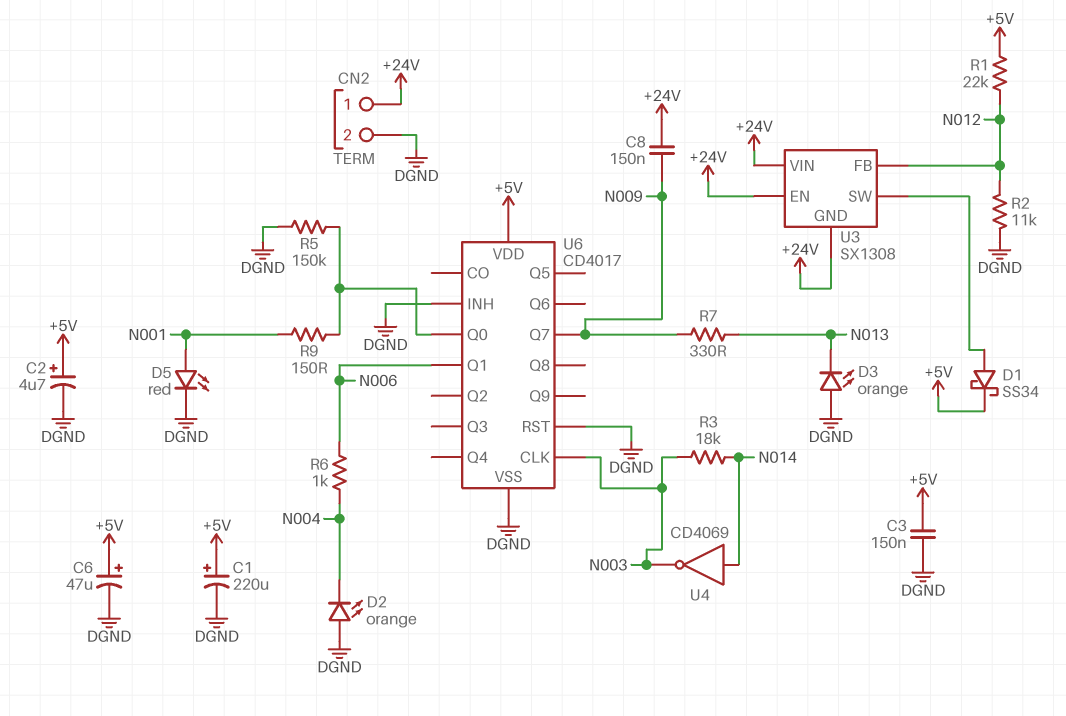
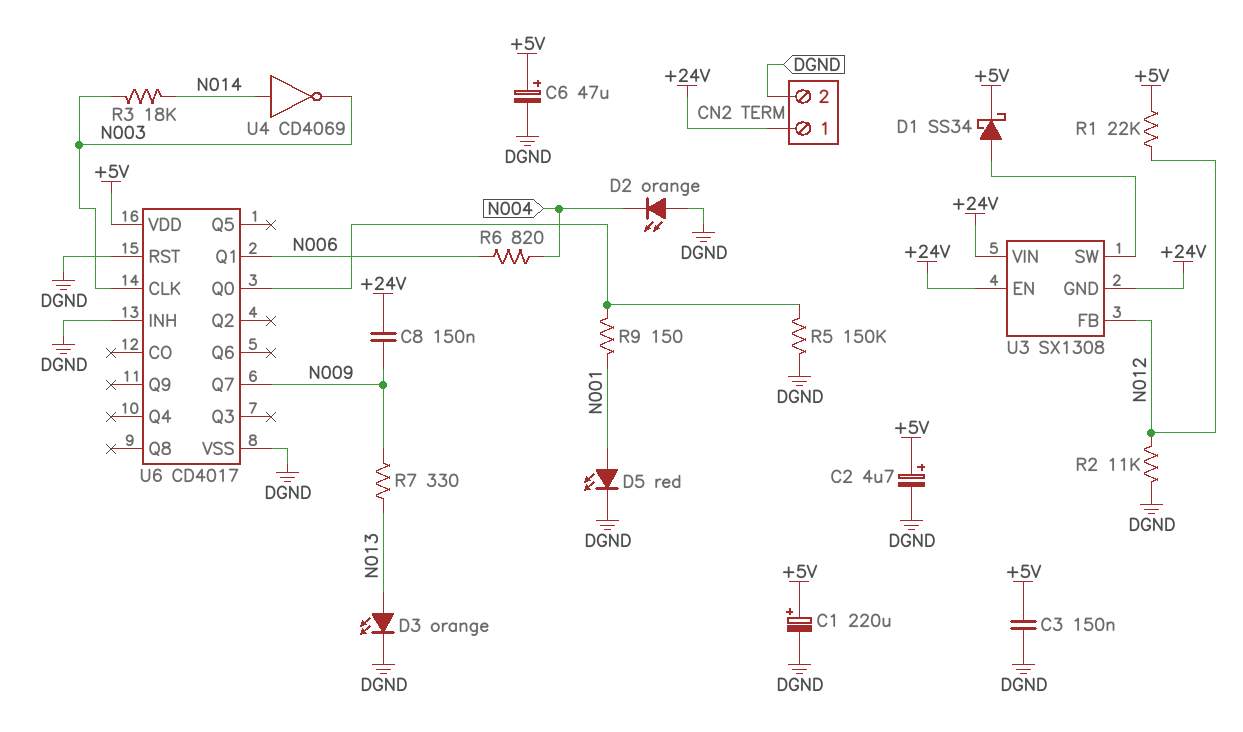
D3: LED orange (A DGND, K N013) -> LED orange (A N013, K DGND)
R6: 1k (N004, N006) -> 820 (N004, N006)

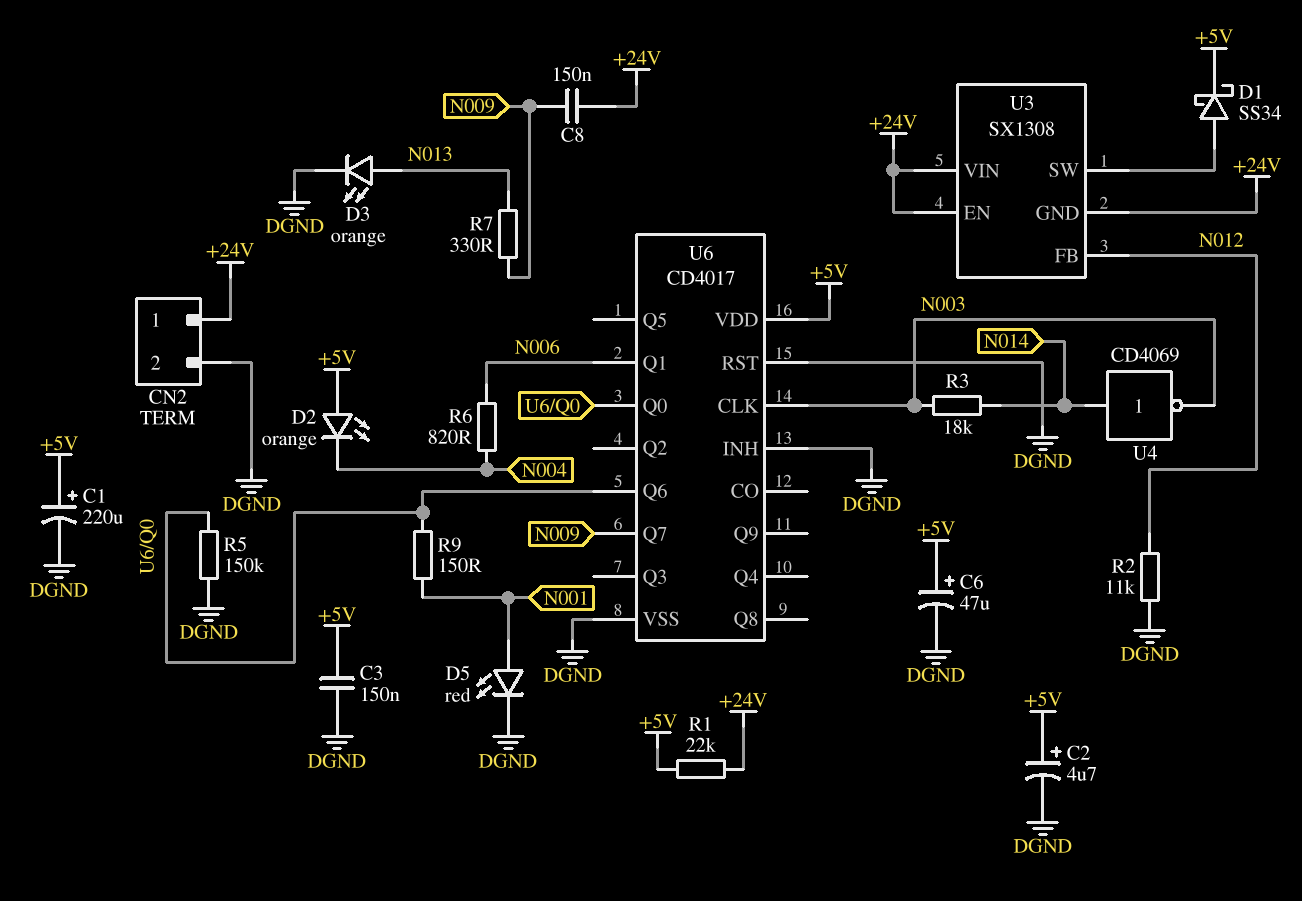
D2: LED orange (A DGND, K N004) -> LED orange (A +5V, K N004)
R1: 22k (+5V, N012) -> 22k (+5V, +24V)
U6 pin Q6: none -> U6/Q0

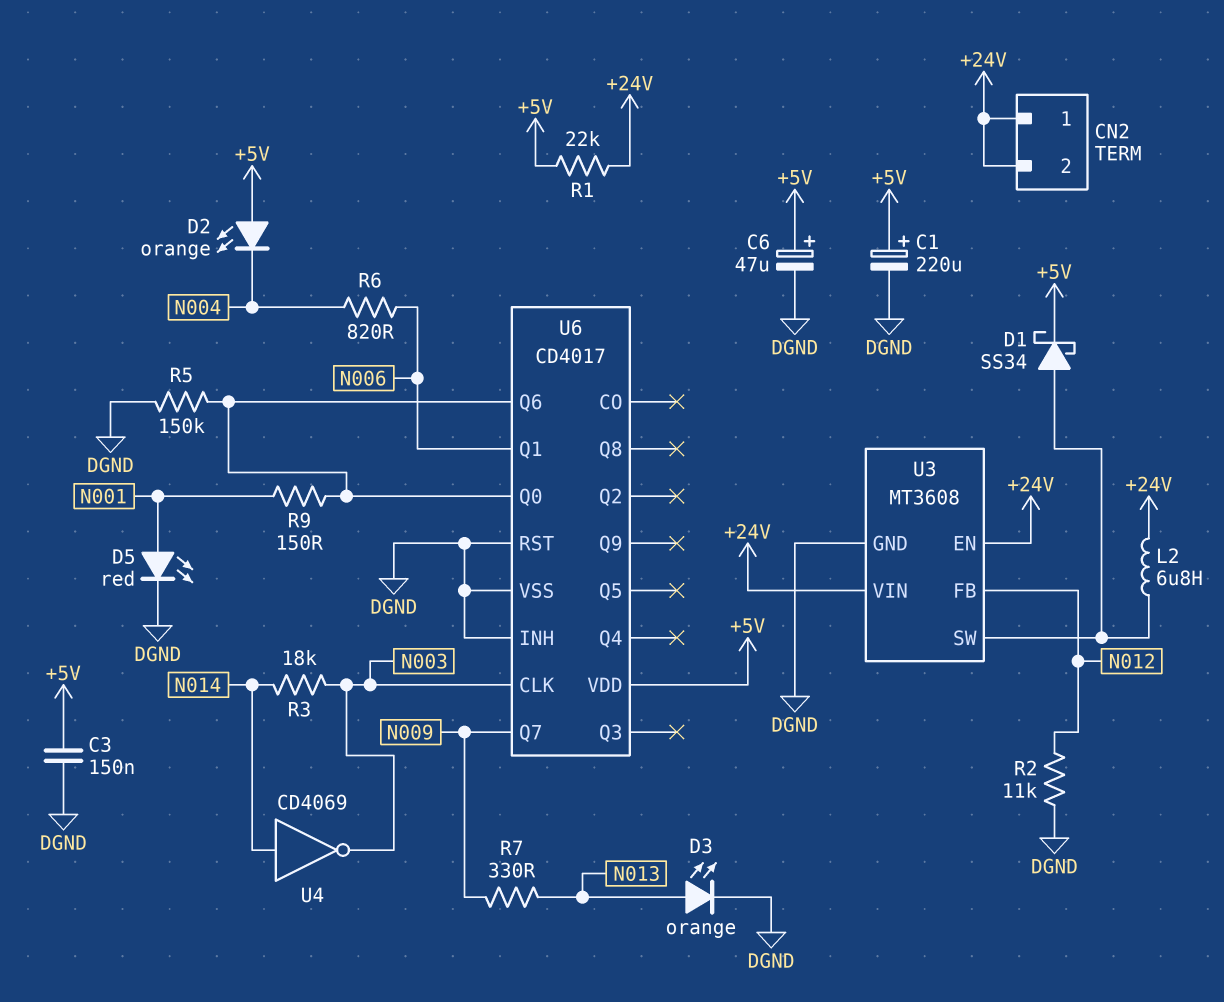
C2: 4.7uF (plus +5V, minus DGND) -> none
C8: 150nF (+24V, N009) -> none
CN2 pin 2: DGND -> +24V
L2: none -> 6.8uH (+24V, U3/SW)
U3: SX1308 -> MT3608
U3 pin GND: +24V -> DGND

